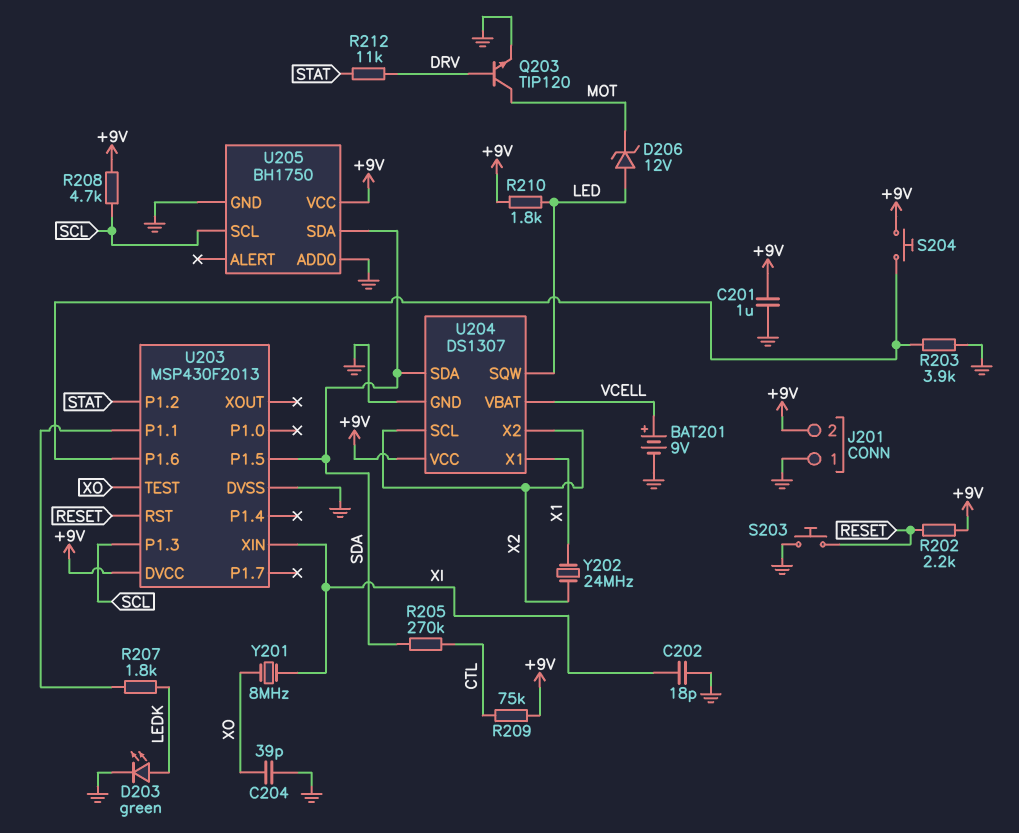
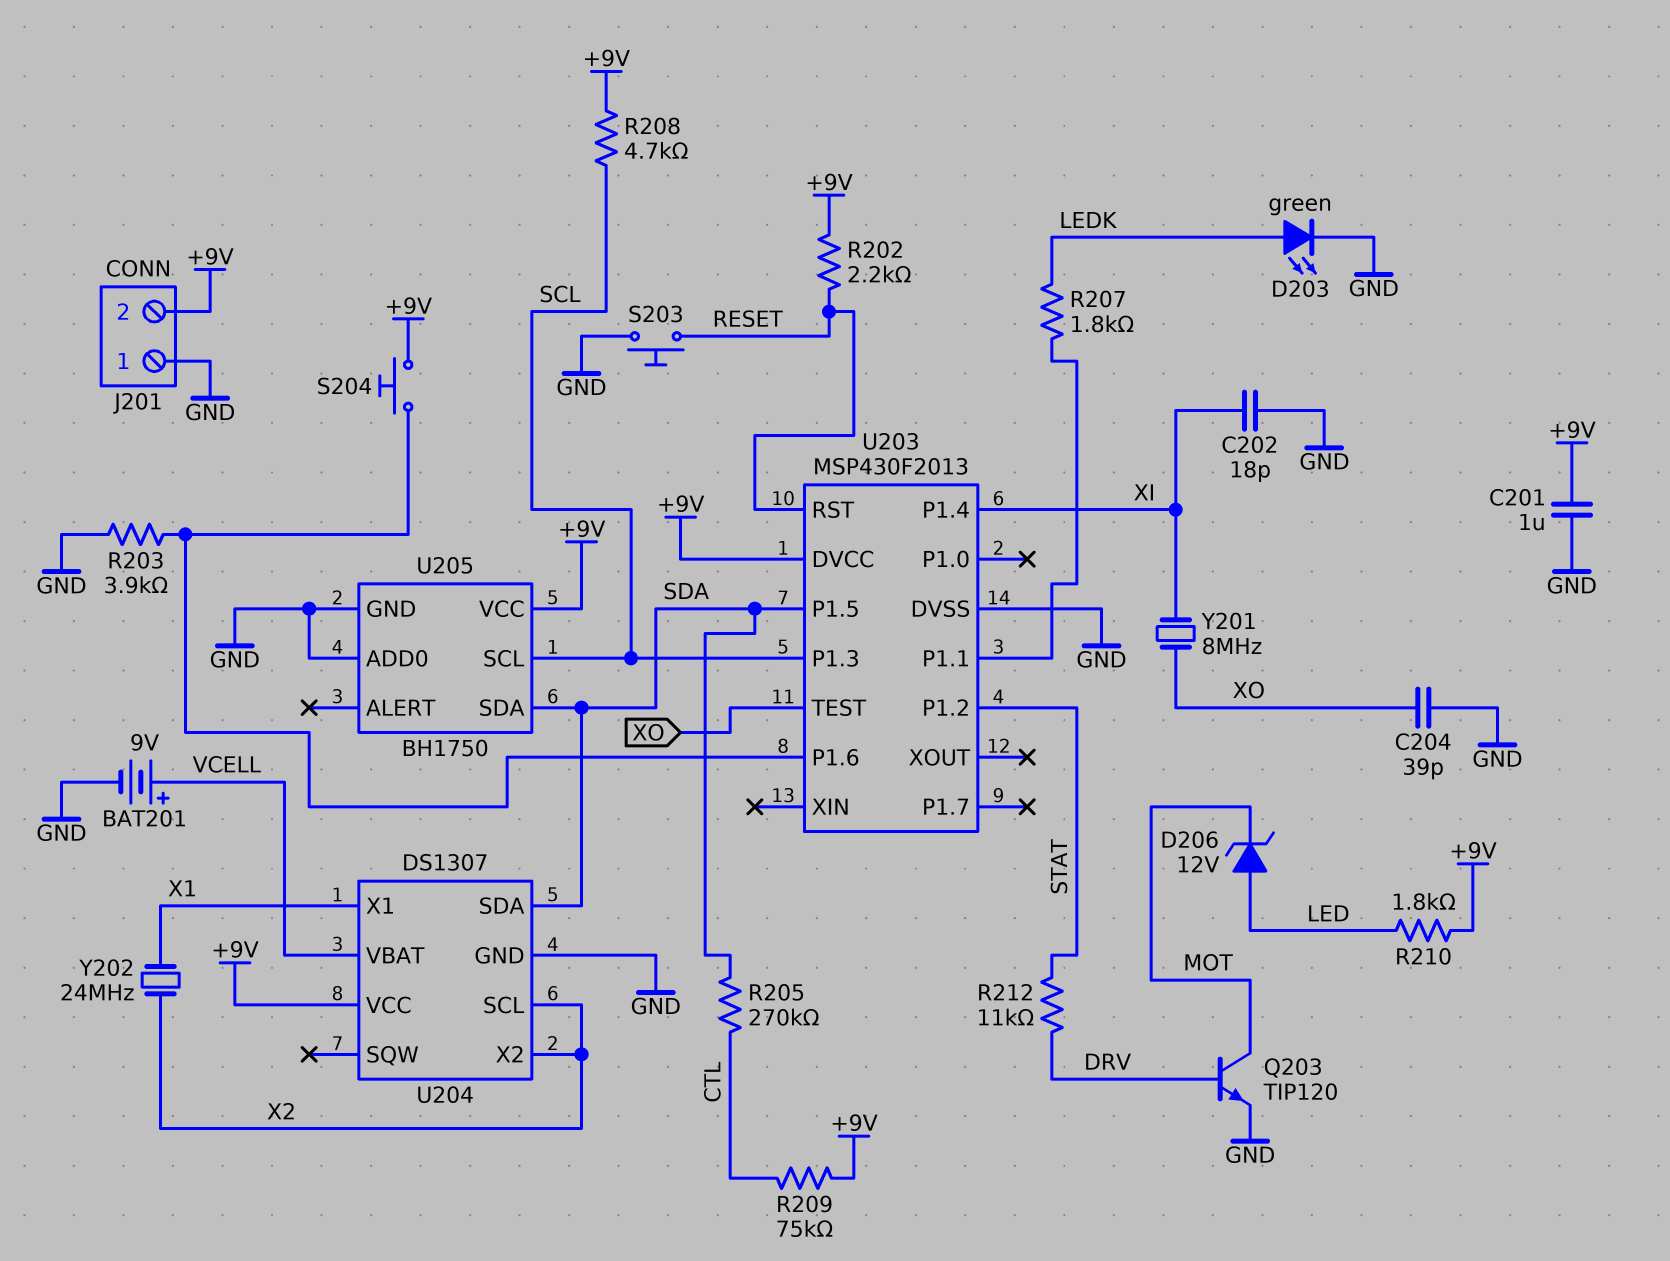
U203 pin P1.4: none -> XI
U203 pin XIN: XI -> none
U204 pin SQW: LED -> none

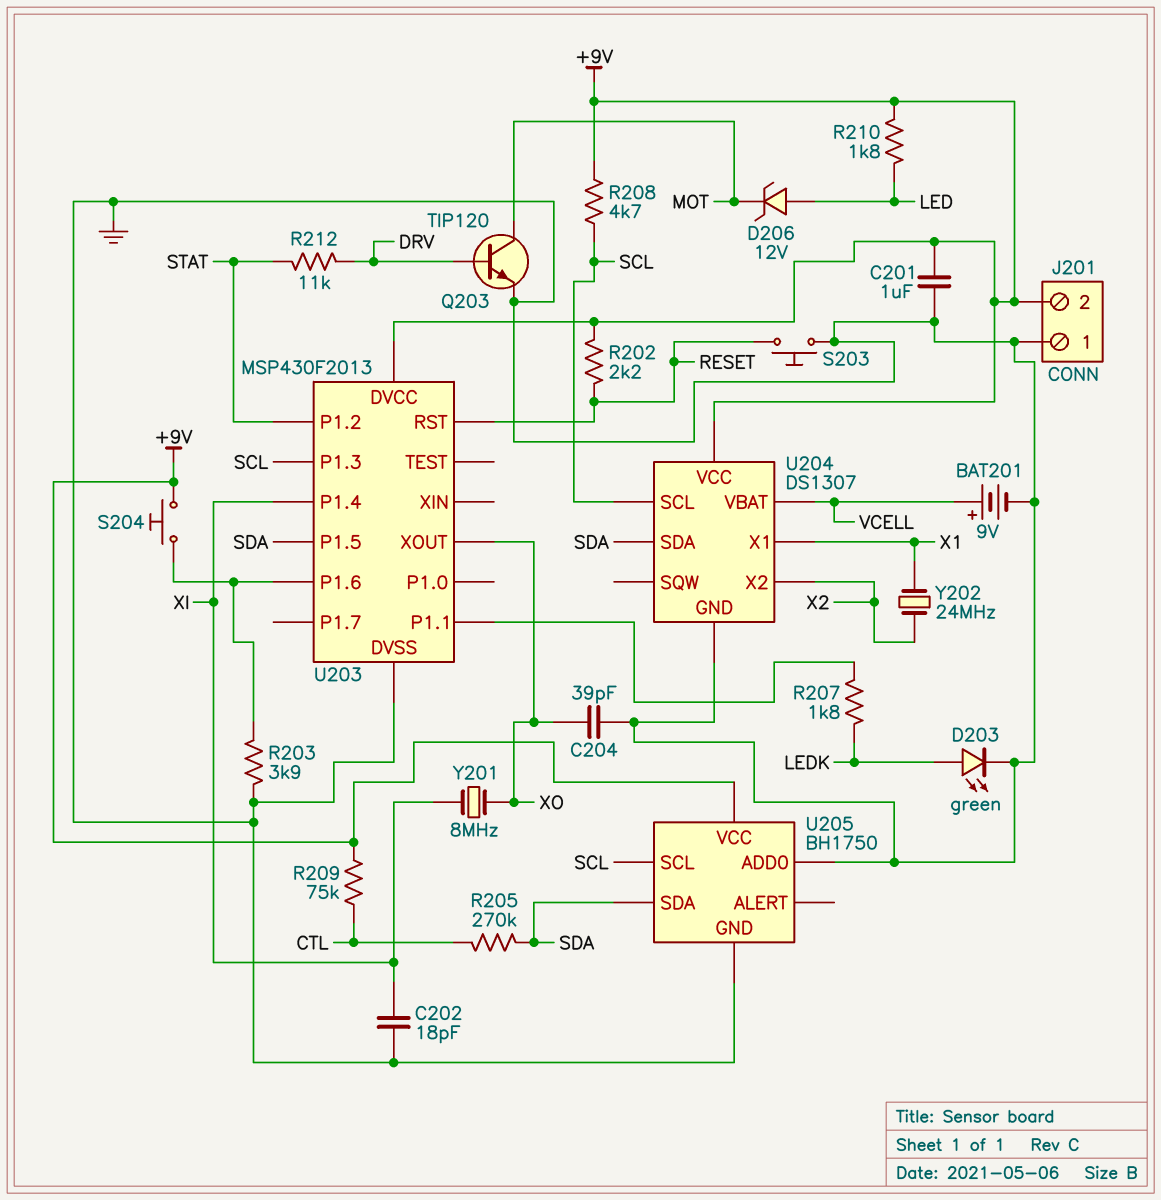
U203 pin TEST: XO -> none
U203 pin XOUT: none -> XO
U204 pin SCL: X2 -> SCL

